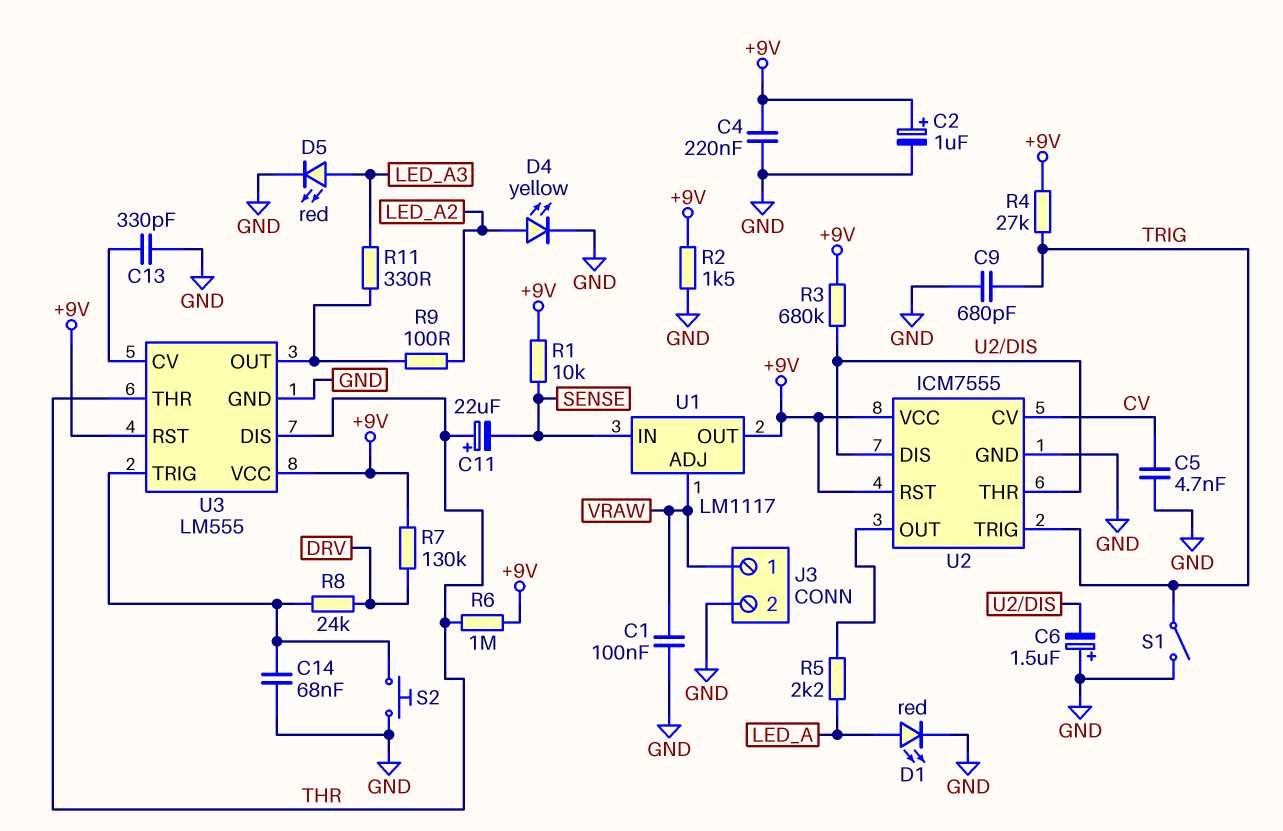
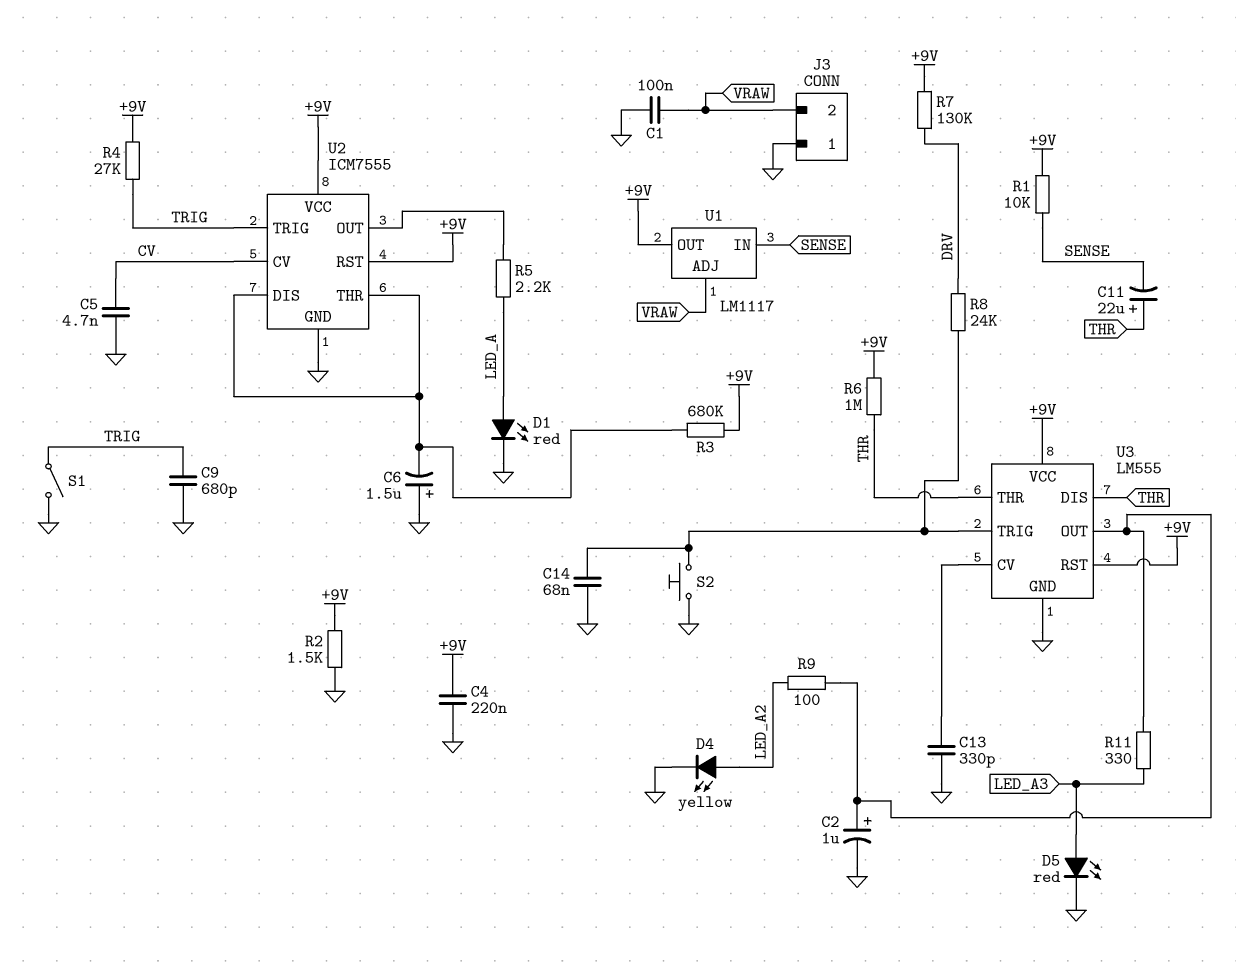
C2: 1uF (plus +9V, minus GND) -> 1uF (plus U3/OUT, minus GND)
J3 pin 1: VRAW -> GND
J3 pin 2: GND -> VRAW

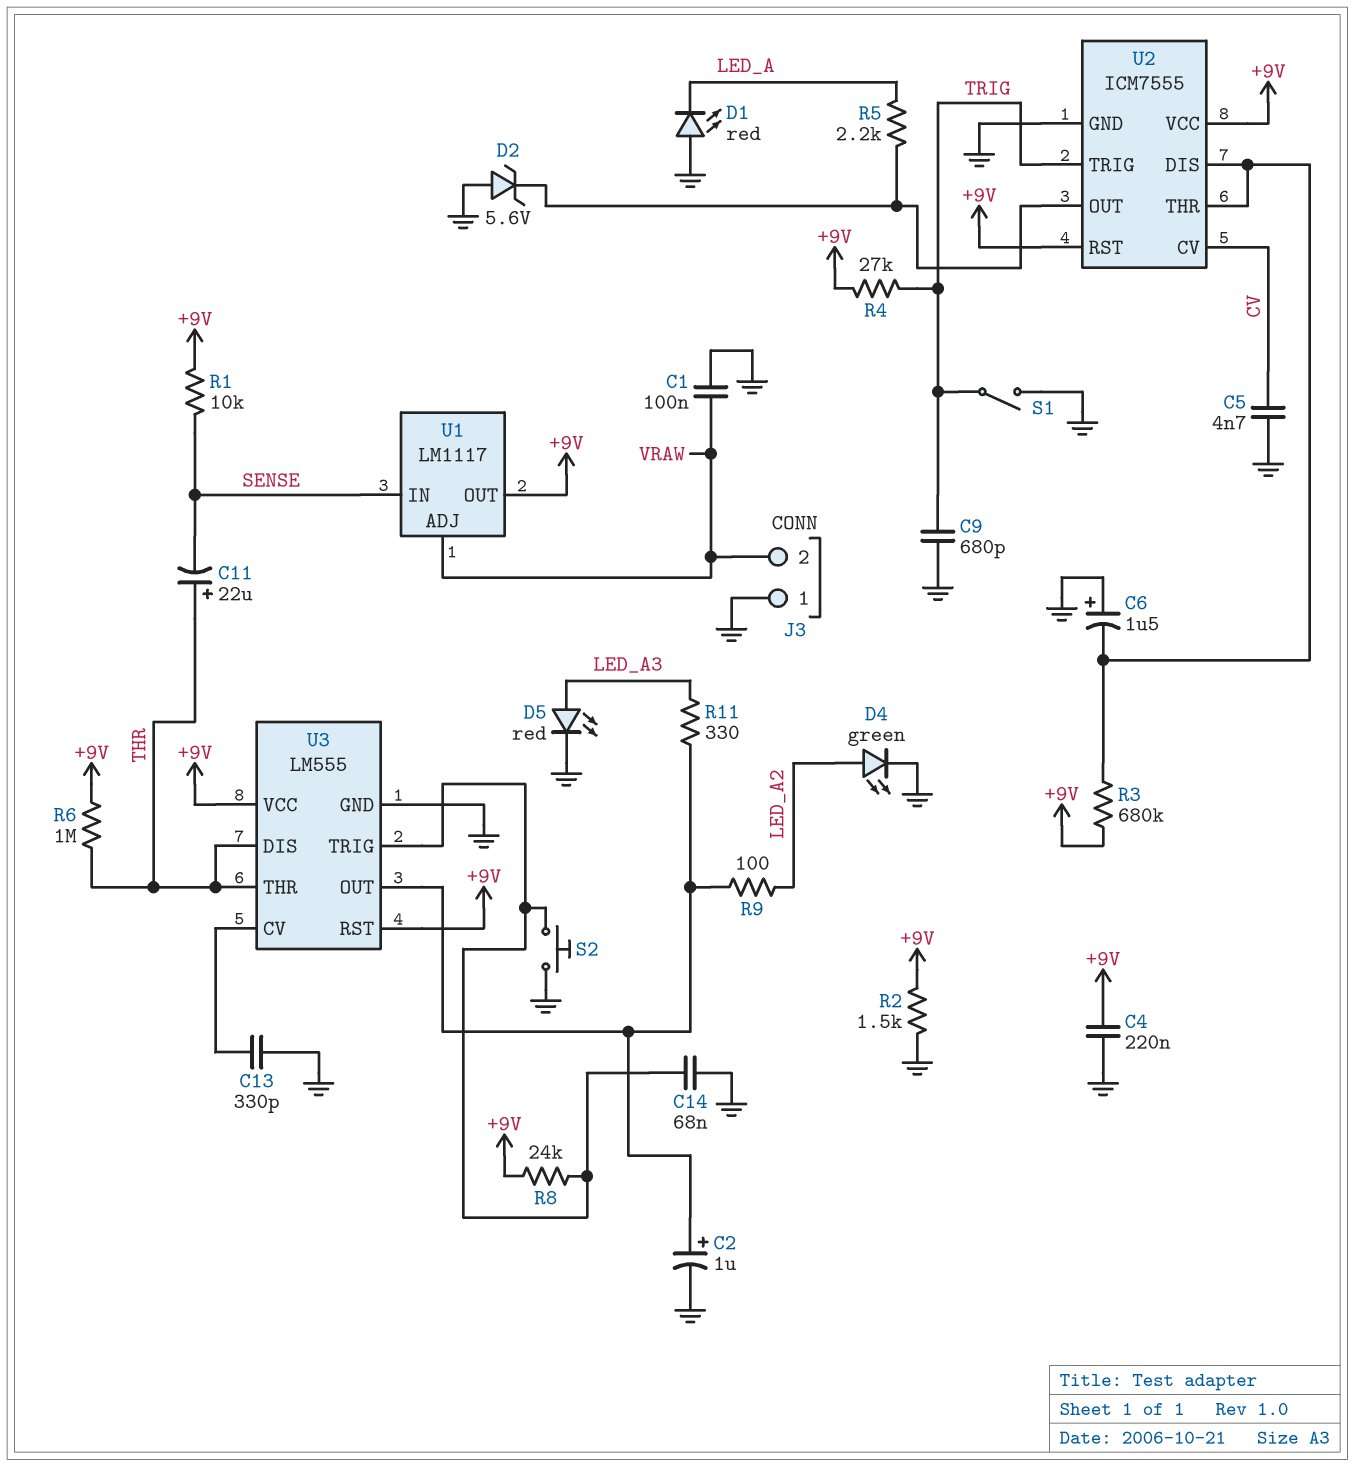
D1: LED red (A LED_A, K GND) -> LED red (A GND, K LED_A)
D2: none -> zener 5.6V (A GND, K U2/OUT)
D4: LED yellow (A LED_A2, K GND) -> LED green (A LED_A2, K GND)
R7: 130k (+9V, DRV) -> none
R8: 24k (DRV, U3/TRIG) -> 24k (+9V, U3/TRIG)

